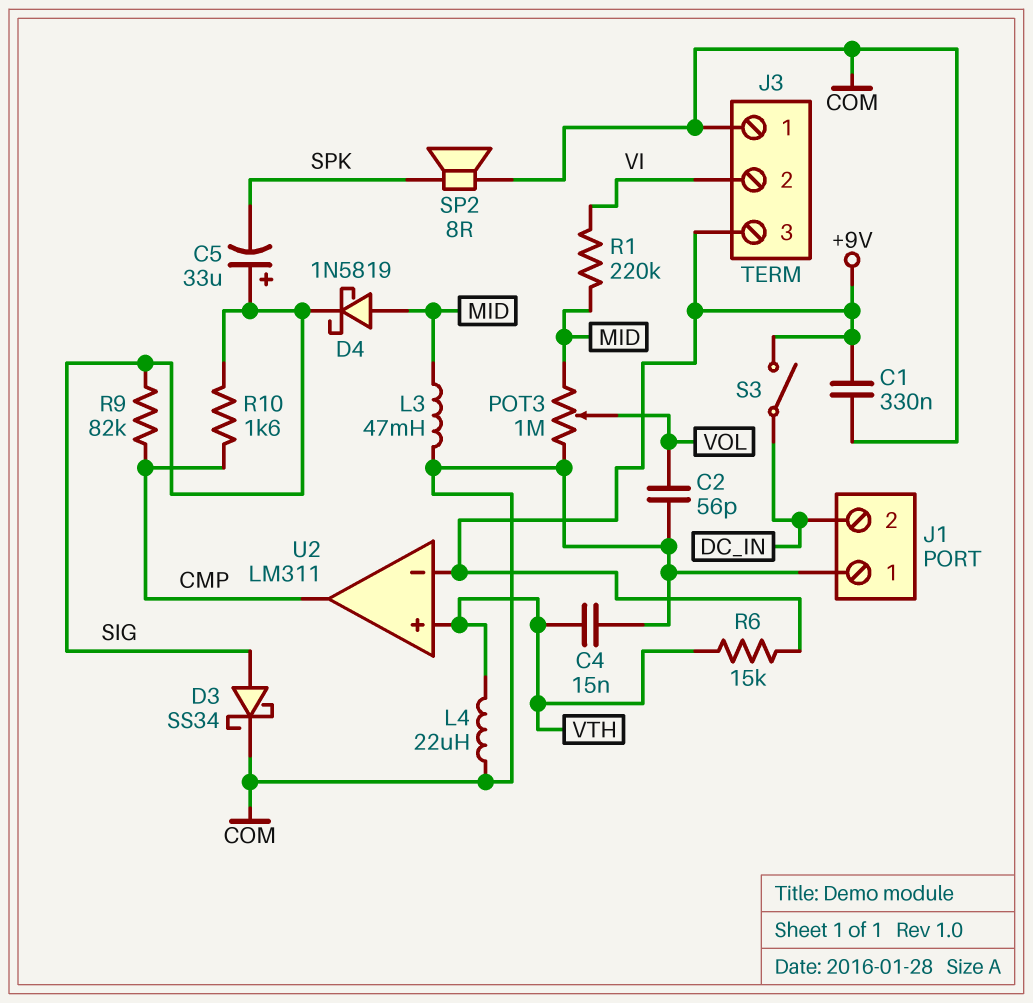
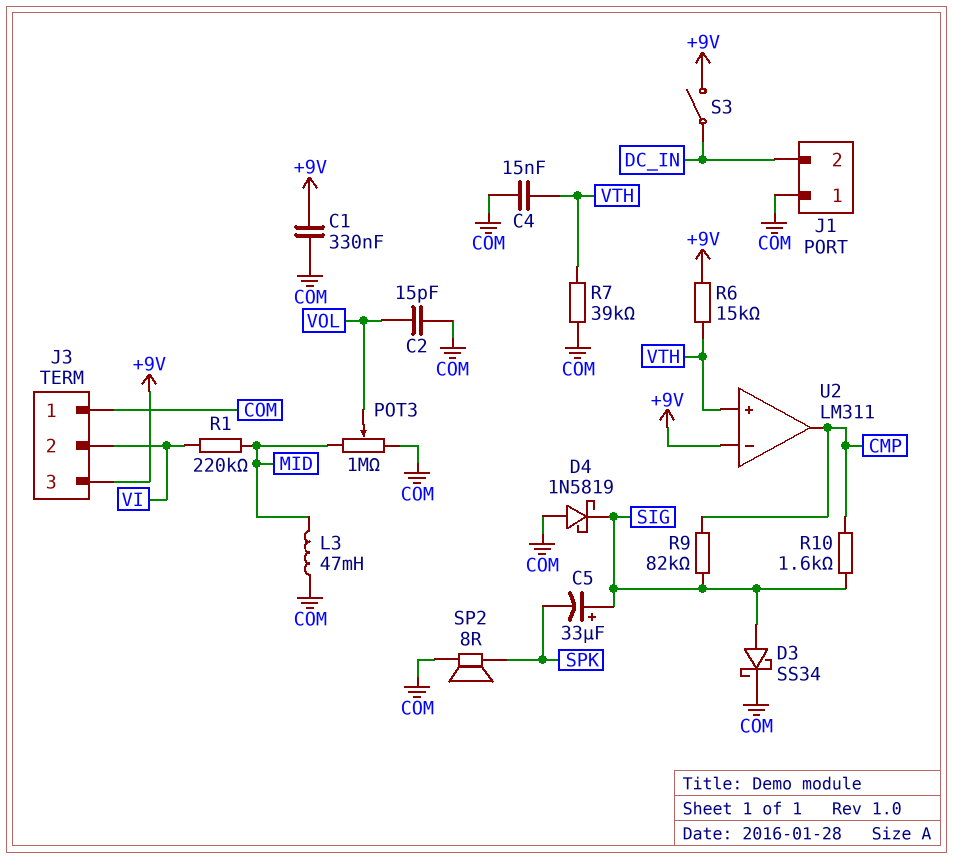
C2: 56pF (COM, VOL) -> 15pF (COM, VOL)
D4: schottky 1N5819 (A MID, K SIG) -> schottky 1N5819 (A COM, K SIG)
L4: 22uH (COM, VTH) -> none
R7: none -> 39k (COM, VTH)

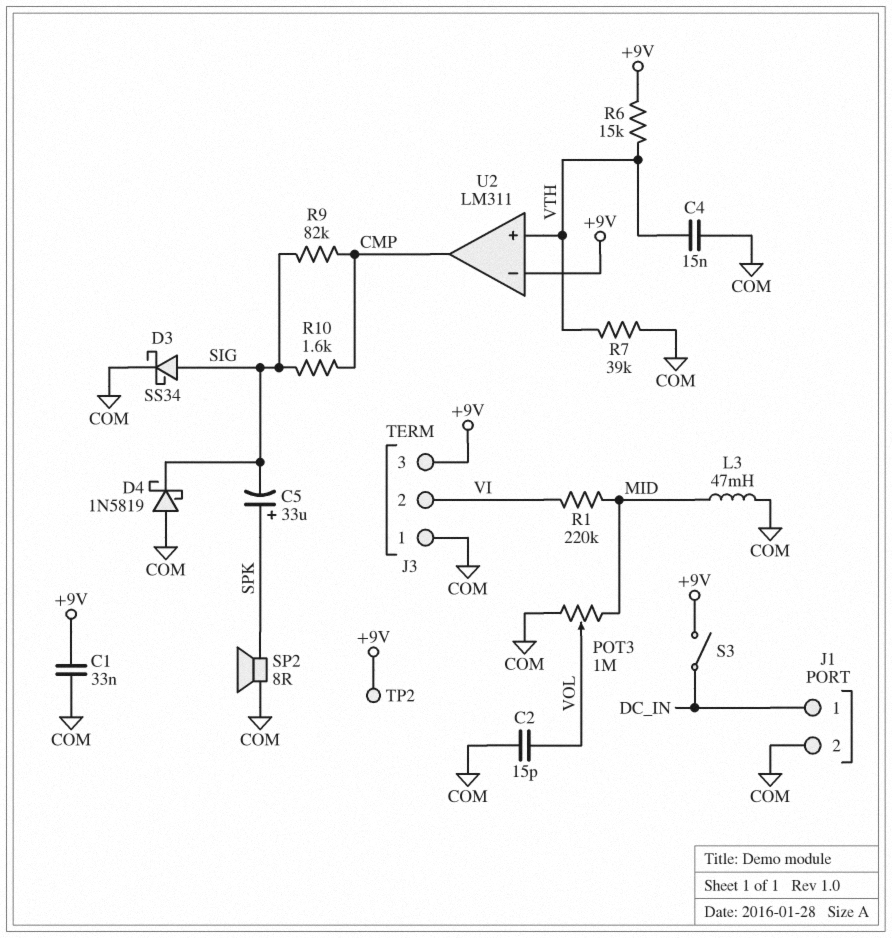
C1: 330nF (+9V, COM) -> 33nF (+9V, COM)
C5: 33uF (plus SIG, minus SPK) -> 33uF (plus SPK, minus SIG)
J1 pin 1: COM -> DC_IN
J1 pin 2: DC_IN -> COM
TP2: none -> test point (+9V)

